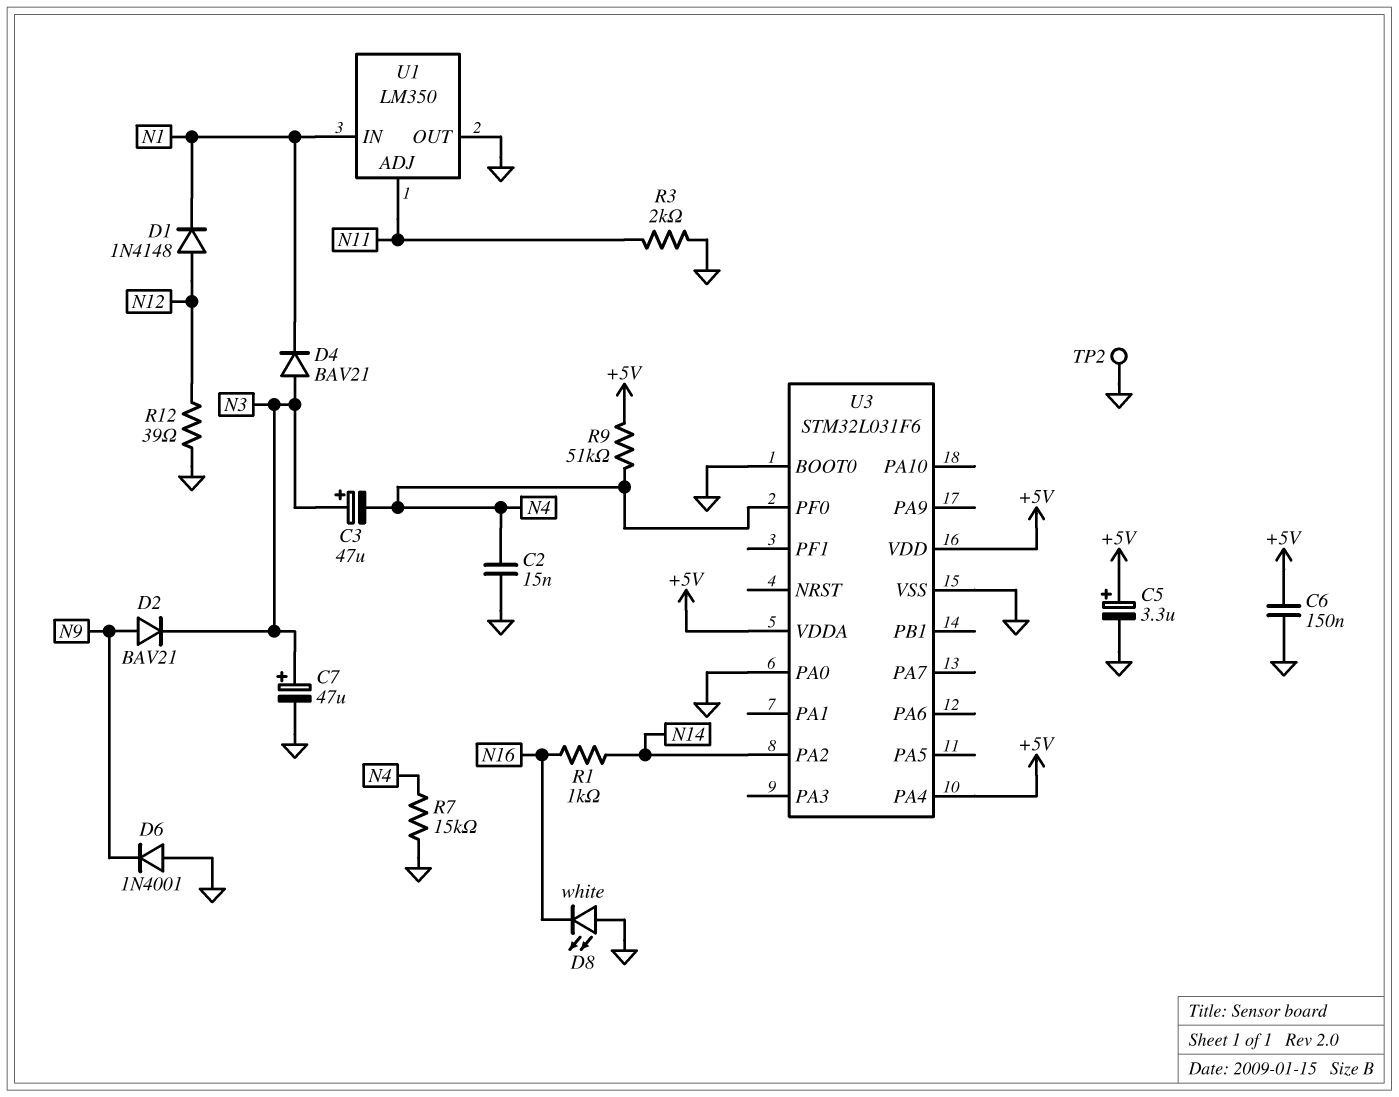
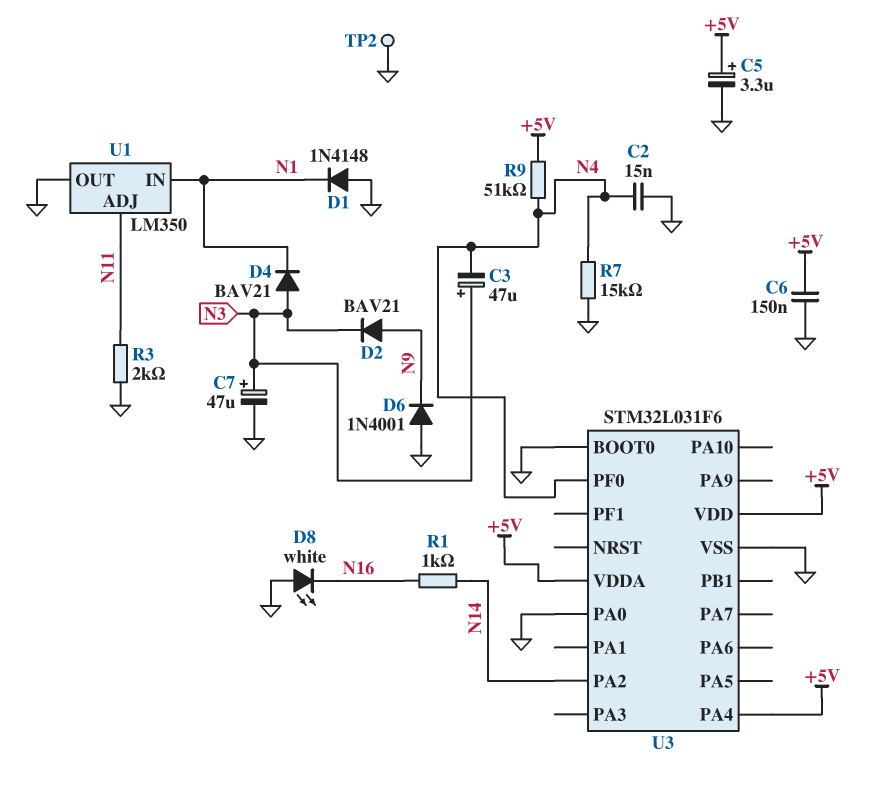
D1: diode 1N4148 (A N12, K N1) -> diode 1N4148 (A GND, K N1)
R12: 39 (GND, N12) -> none

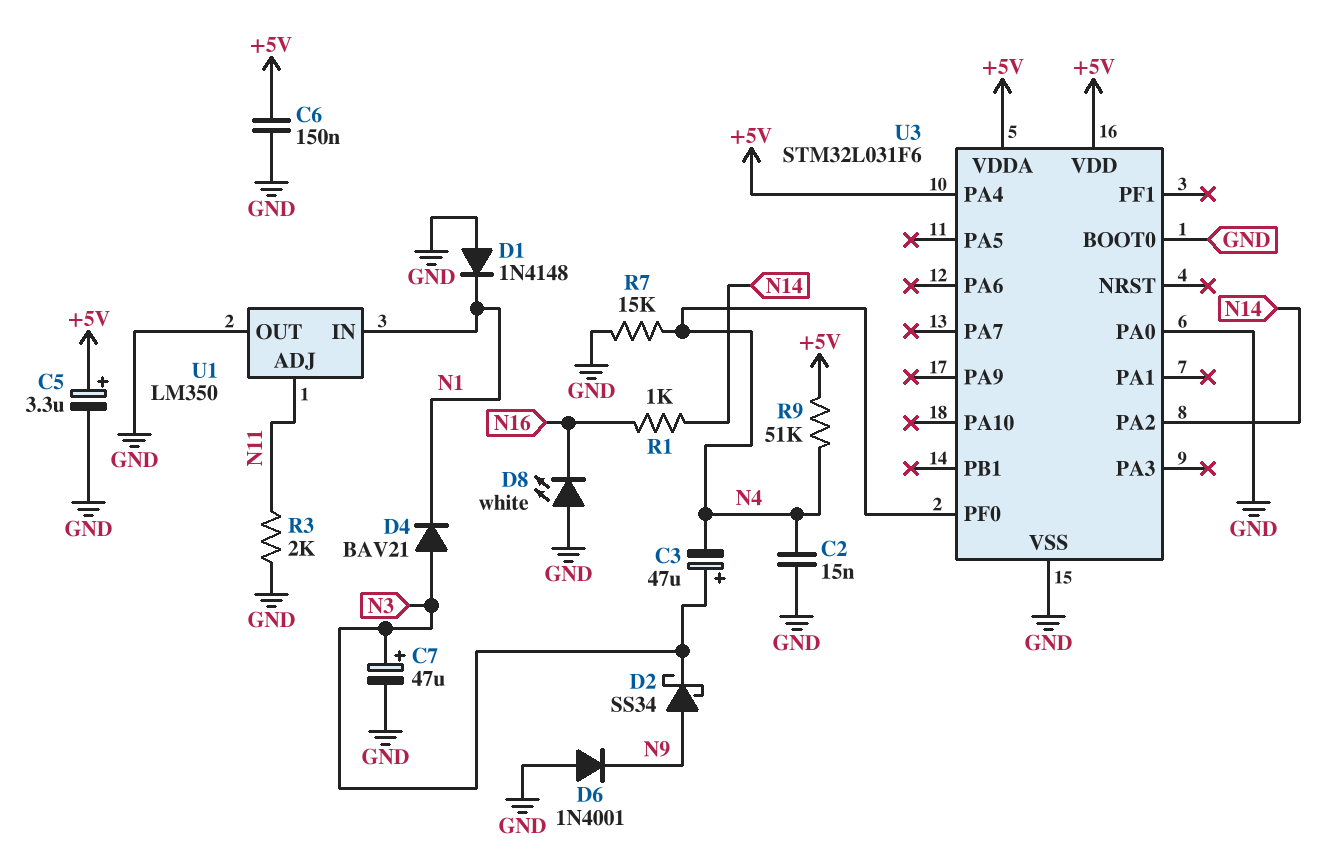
D2: diode BAV21 (A N9, K N3) -> schottky SS34 (A N9, K N3)
TP2: test point (GND) -> none

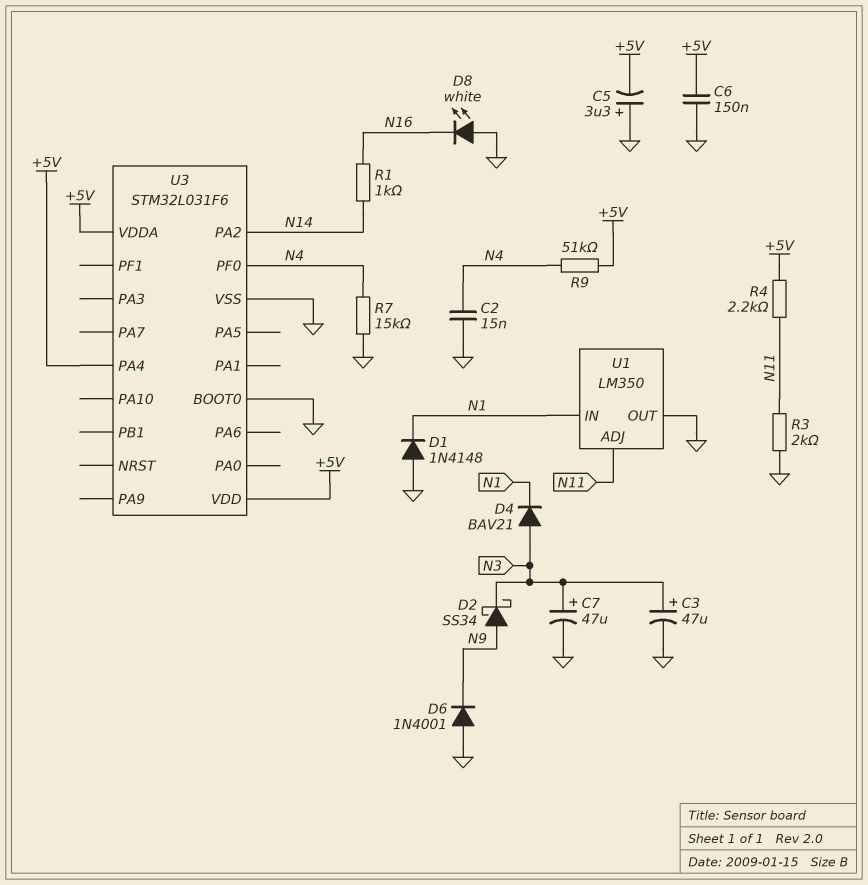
C3: 47uF (plus N3, minus N4) -> 47uF (plus N3, minus GND)
C5: 3.3uF (plus +5V, minus GND) -> 3.3uF (plus GND, minus +5V)
R4: none -> 2.2k (+5V, N11)
U3 pin PA0: GND -> none

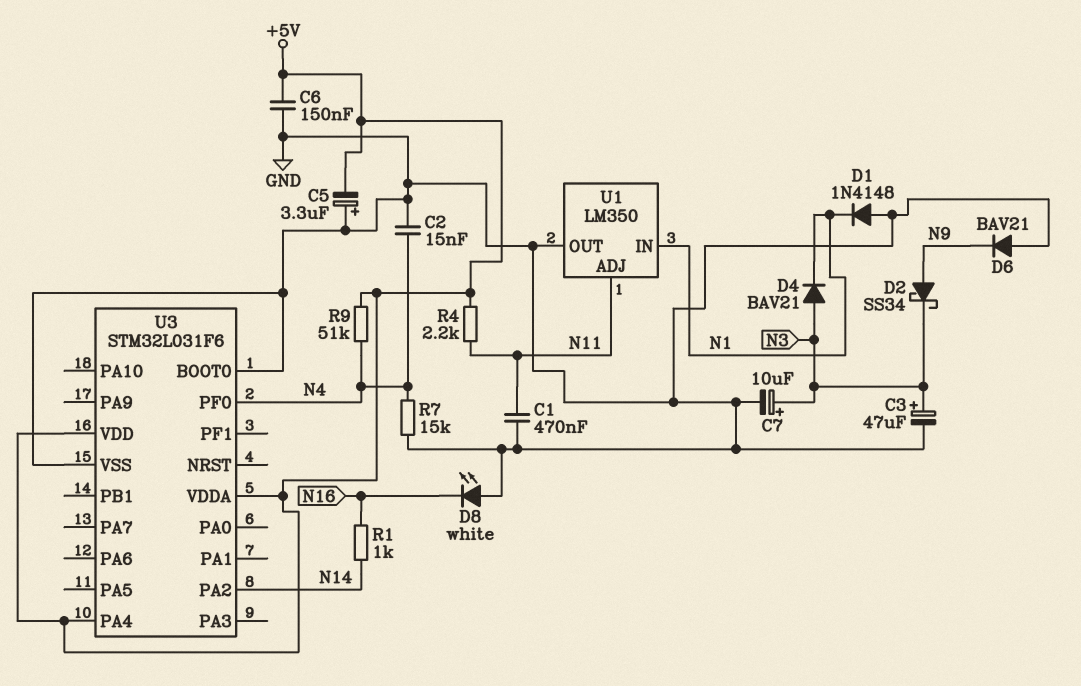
C1: none -> 470nF (GND, N11)
C7: 47uF (plus N3, minus GND) -> 10uF (plus N3, minus GND)
D6: diode 1N4001 (A GND, K N9) -> diode BAV21 (A GND, K N9)
R3: 2k (GND, N11) -> none

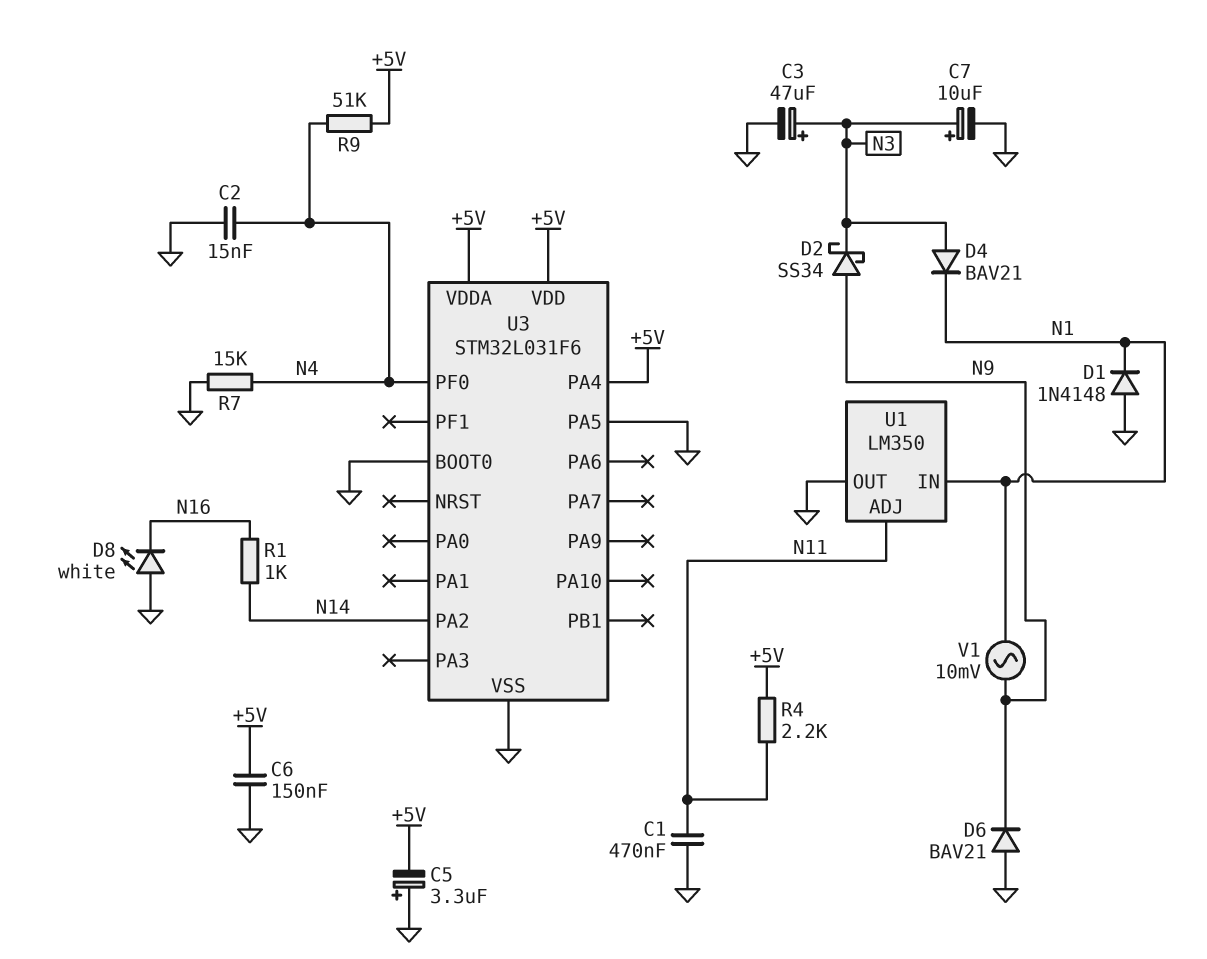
U3 pin PA5: none -> GND
V1: none -> AC 10mV (N1, N9)

